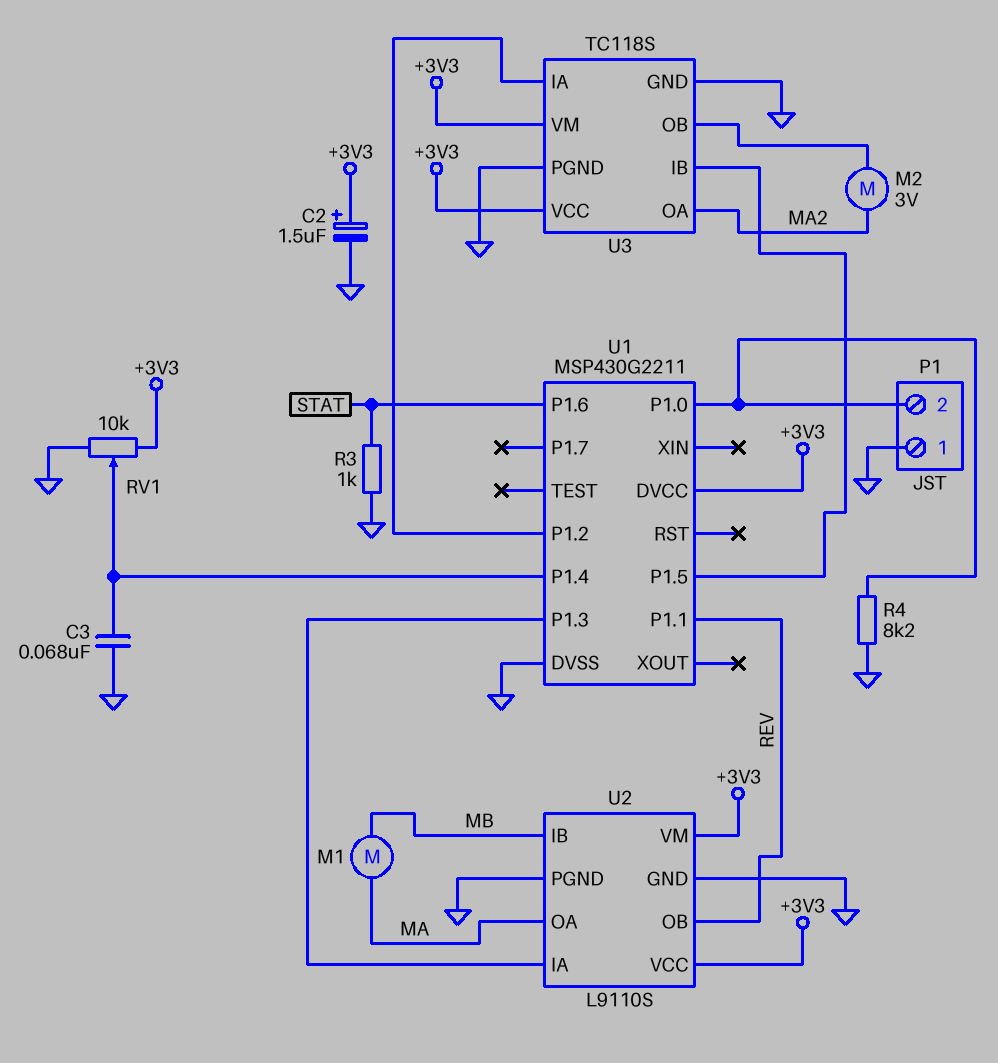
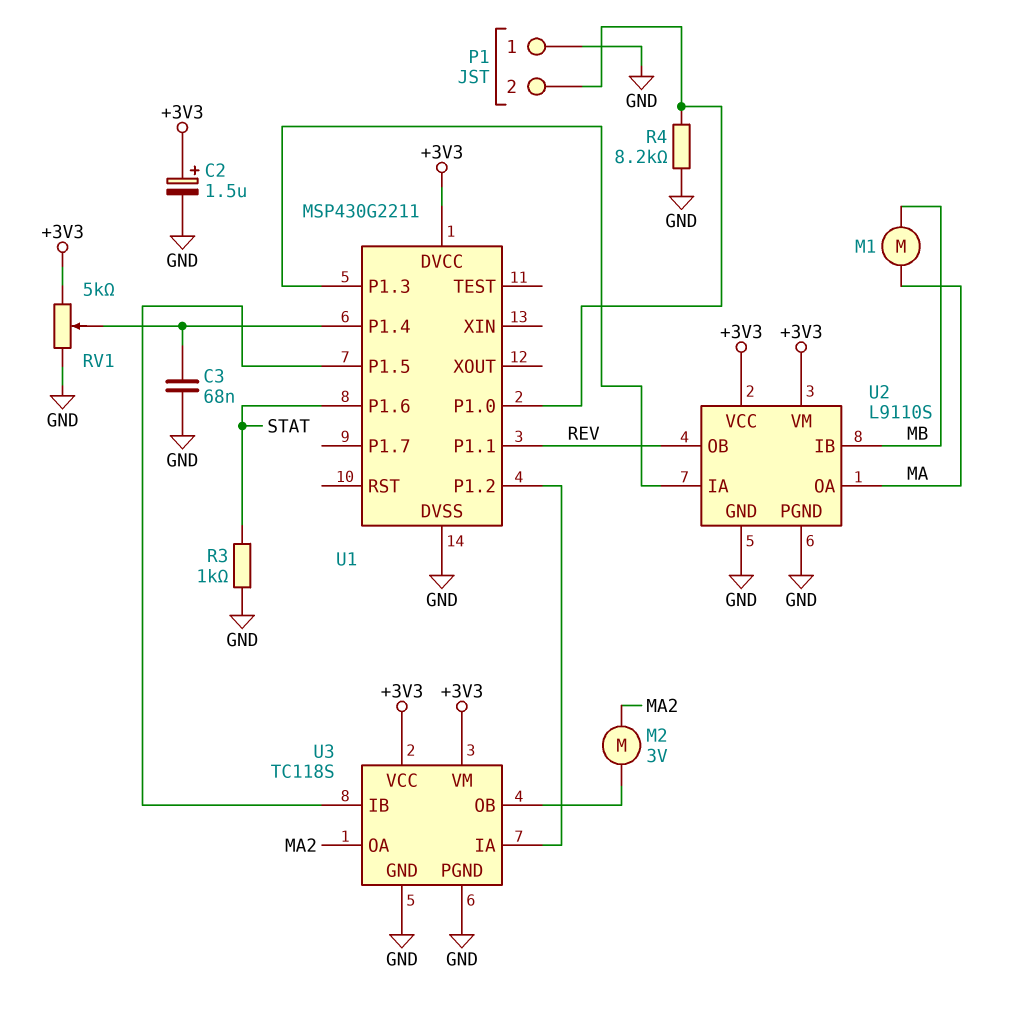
RV1: 10k (+3V3, GND, wiper U1/P1.4) -> 5k (+3V3, GND, wiper U1/P1.4)

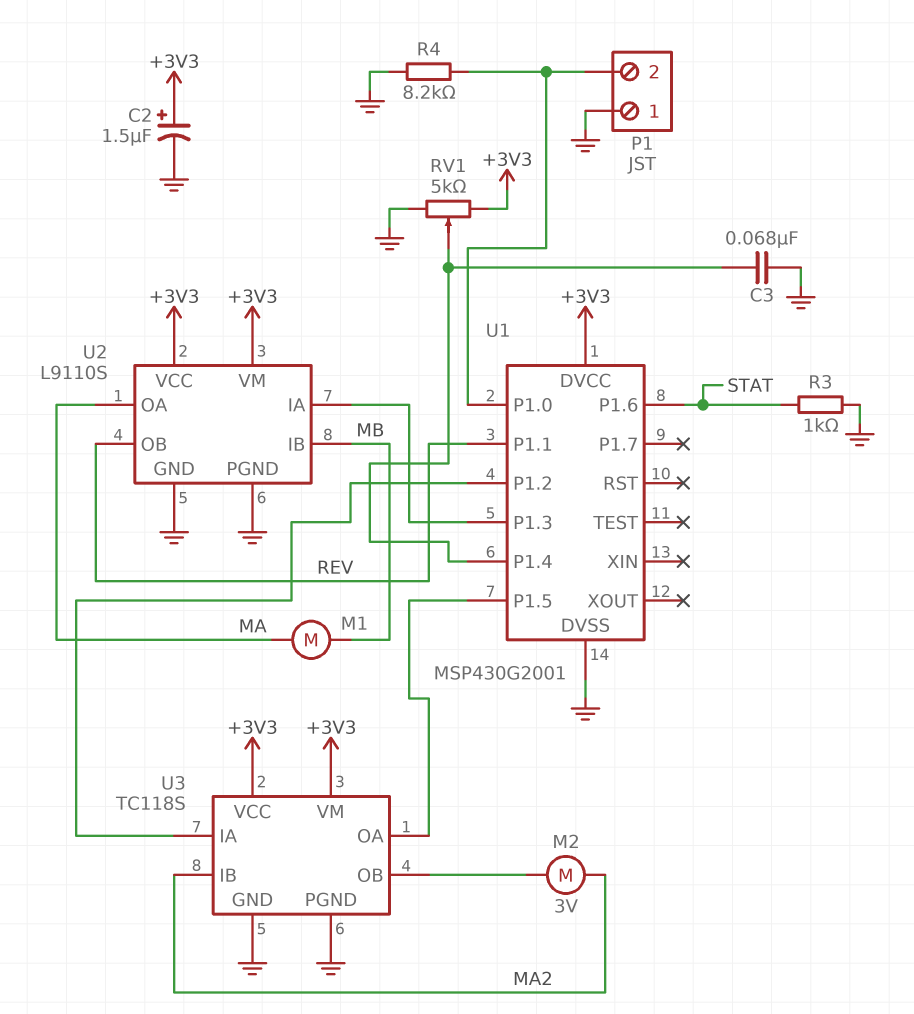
U1: MSP430G2211 -> MSP430G2001
U3 pin IB: U1/P1.5 -> MA2
U3 pin OA: MA2 -> U1/P1.5

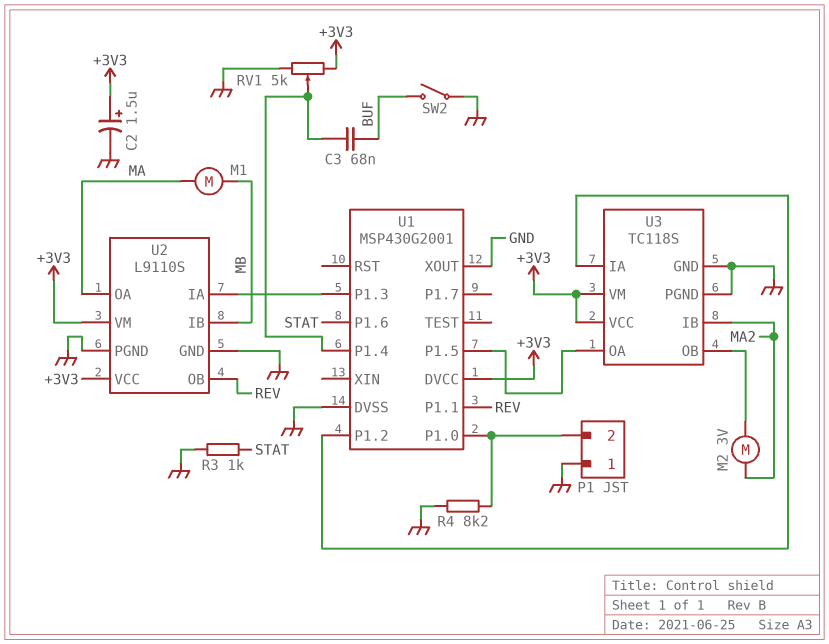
C3: 68nF (GND, U1/P1.4) -> 68nF (BUF, U1/P1.4)
SW2: none -> switch (BUF, GND)
U1 pin XOUT: none -> GND

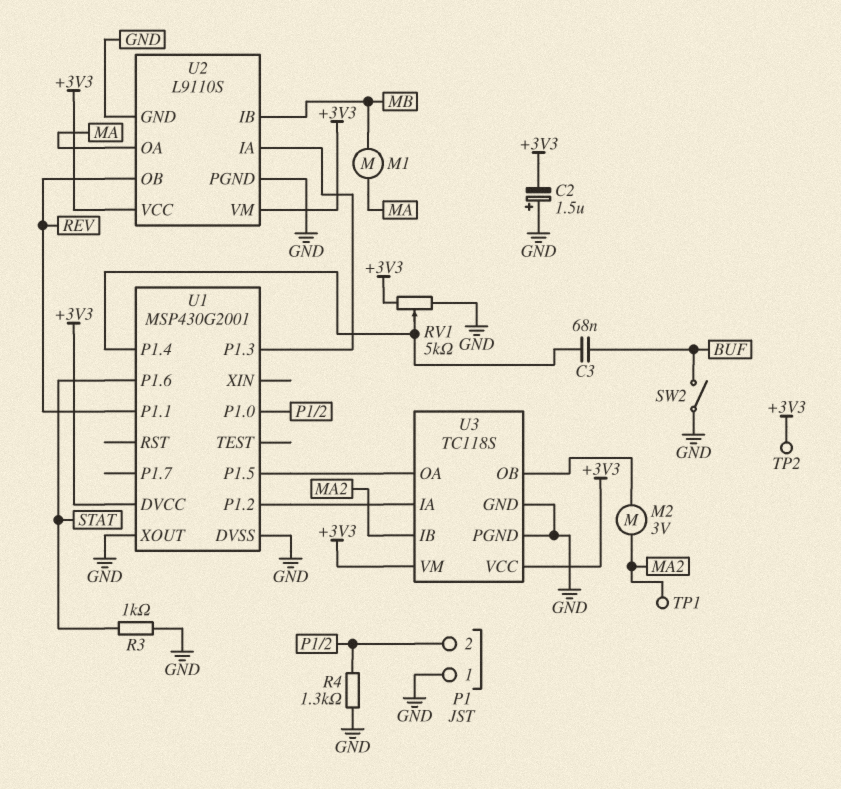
C2: 1.5uF (plus +3V3, minus GND) -> 1.5uF (plus GND, minus +3V3)
R4: 8.2k (GND, P1/2) -> 1.3k (GND, P1/2)
TP1: none -> test point (MA2)
TP2: none -> test point (+3V3)

